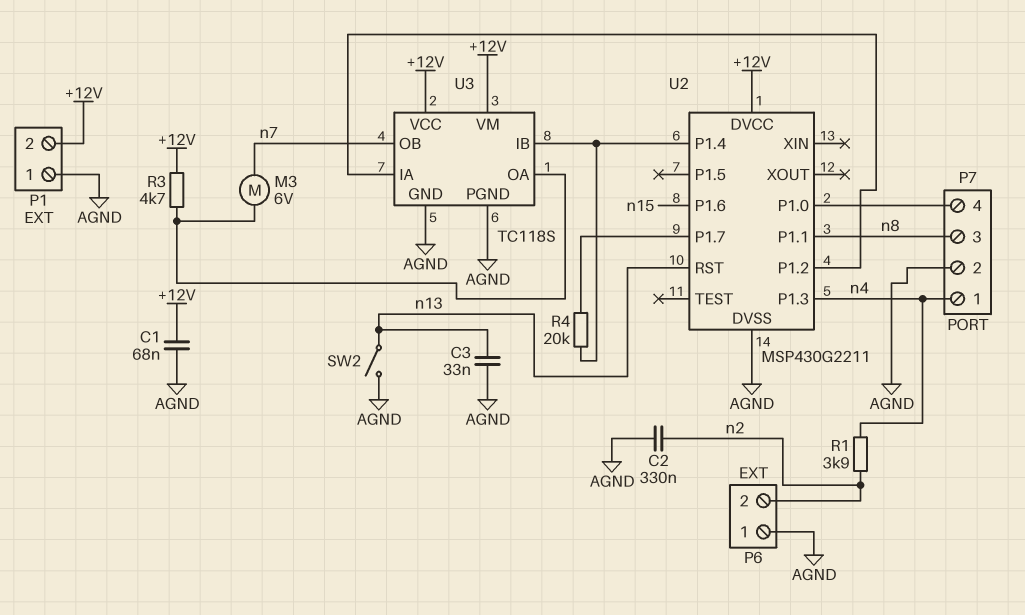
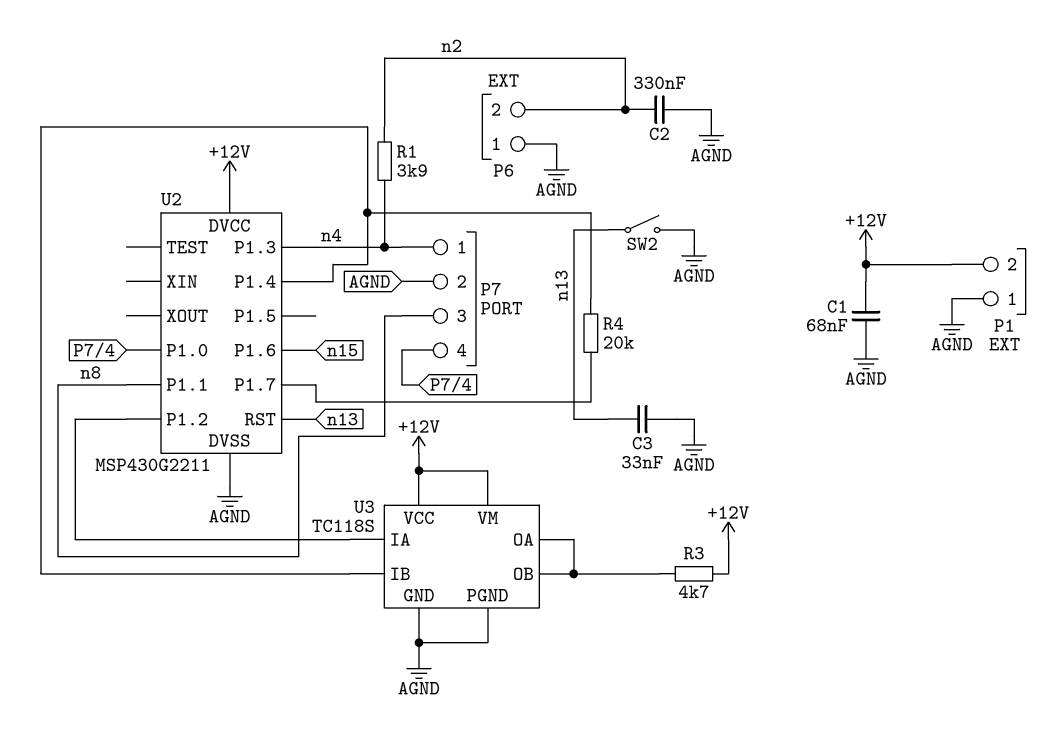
M3: motor 6V (U3/OA, n7) -> none
U3 pin OB: n7 -> U3/OA

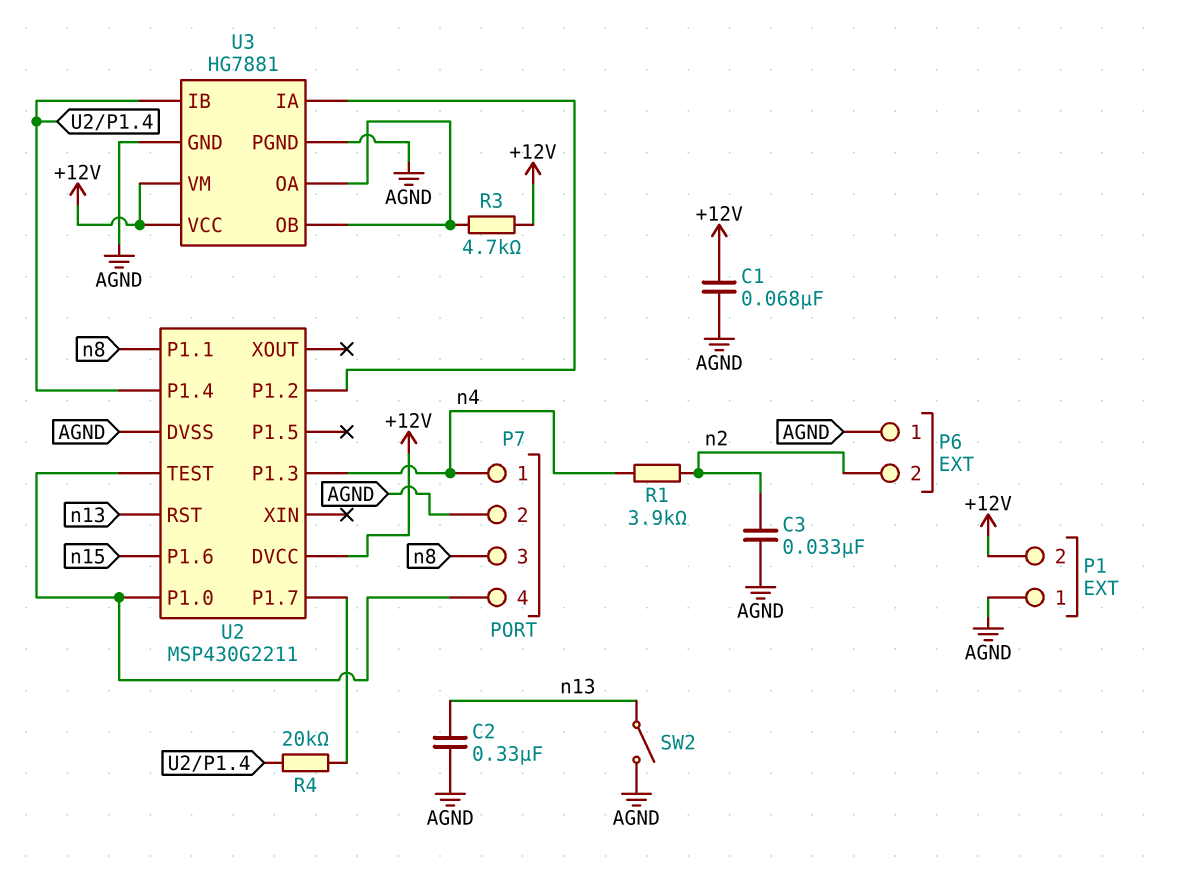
C2: 330nF (AGND, n2) -> 330nF (AGND, n13)
C3: 33nF (AGND, n13) -> 33nF (AGND, n2)
U2 pin TEST: none -> P7/4
U3: TC118S -> HG7881

